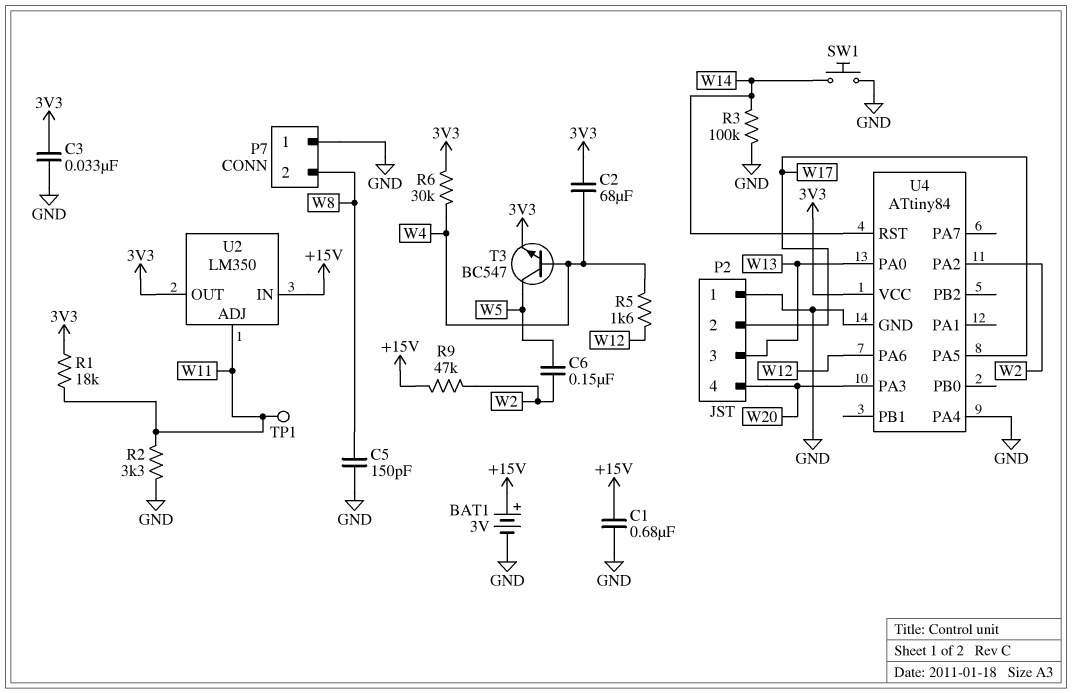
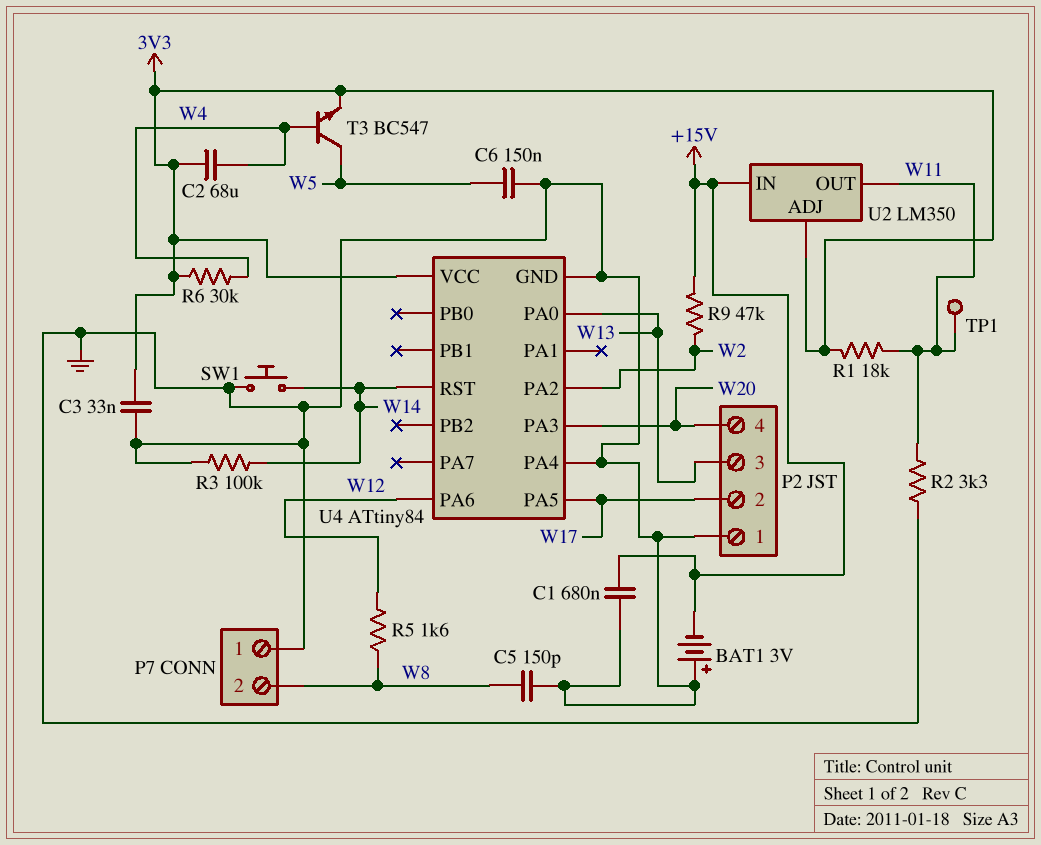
BAT1: 3V (plus +15V, minus GND) -> 3V (plus GND, minus +15V)
C6: 150nF (W2, W5) -> 150nF (GND, W5)
R5: 1.6k (W4, W12) -> 1.6k (W8, W12)
U2 pin ADJ: W11 -> 3V3
U2 pin OUT: 3V3 -> W11

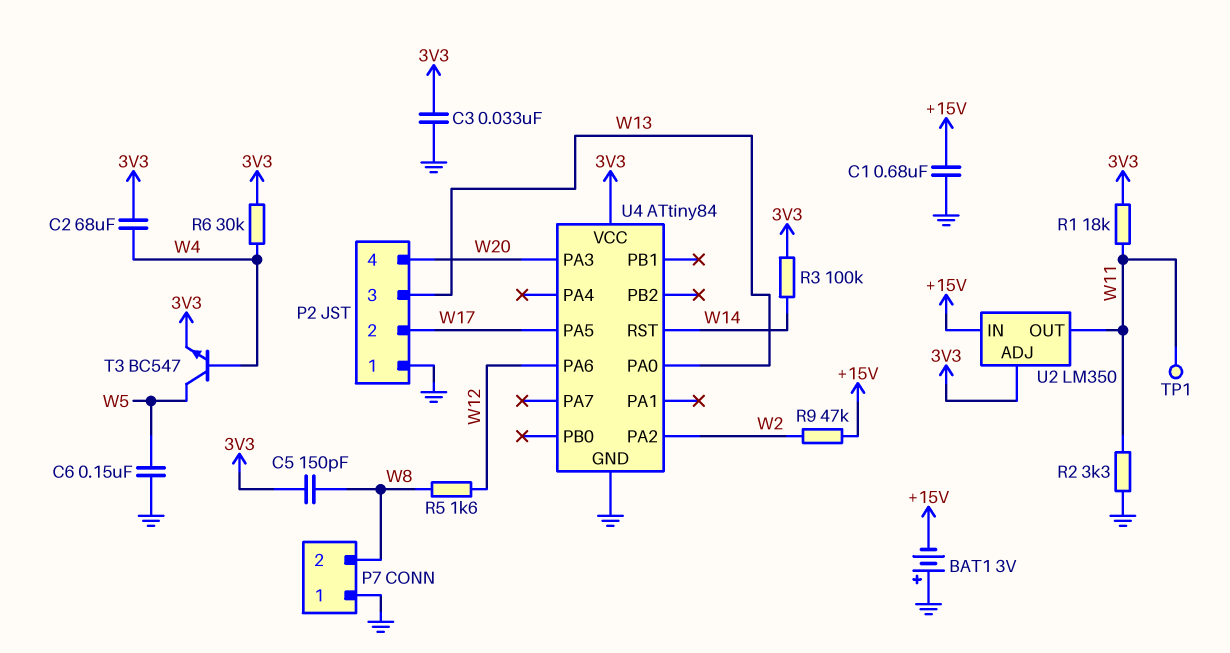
C5: 150pF (GND, W8) -> 150pF (3V3, W8)
R3: 100k (GND, W14) -> 100k (3V3, W14)
SW1: button (GND, W14) -> none
U4 pin PA4: GND -> none

